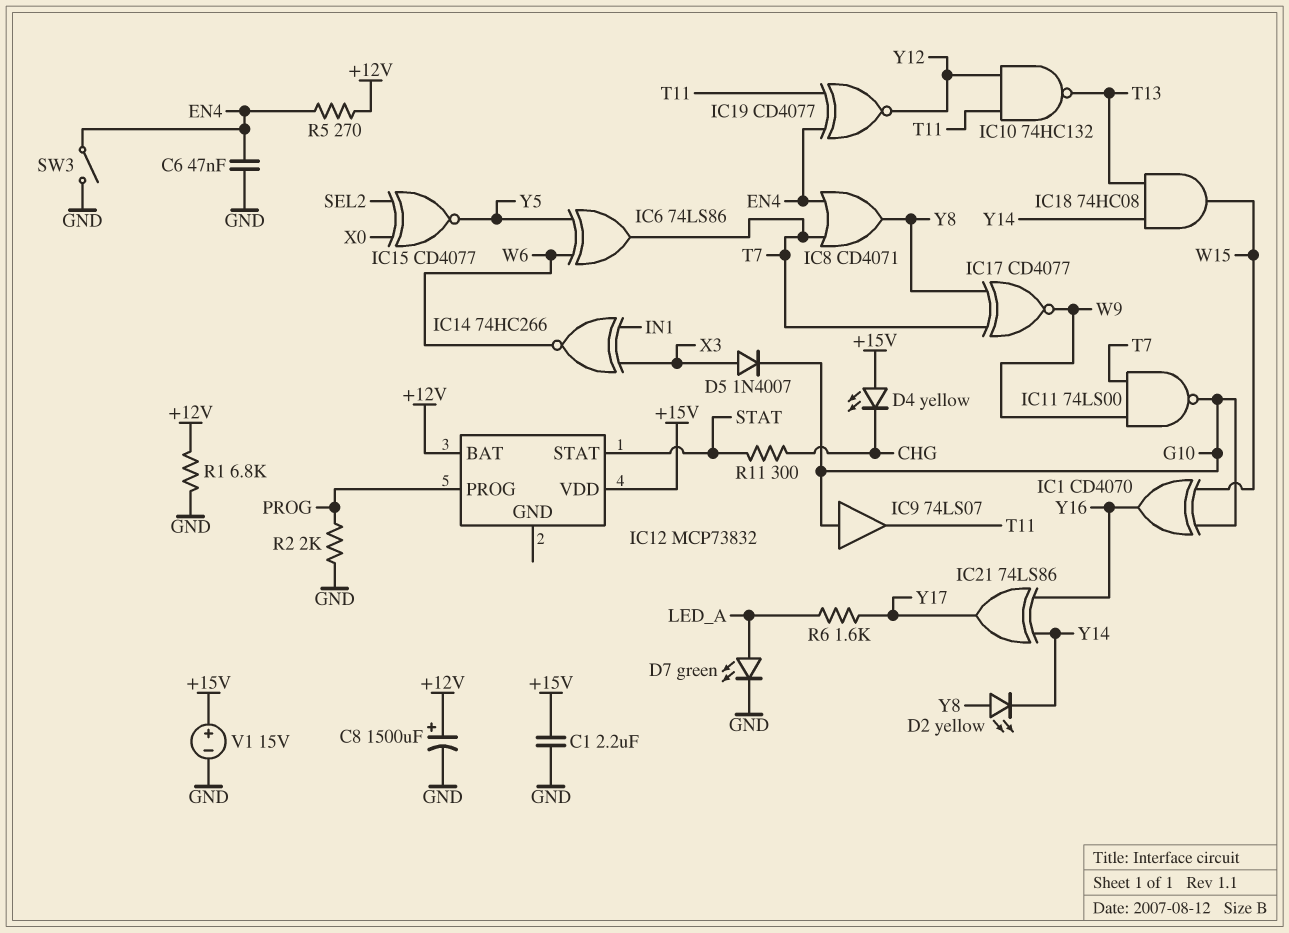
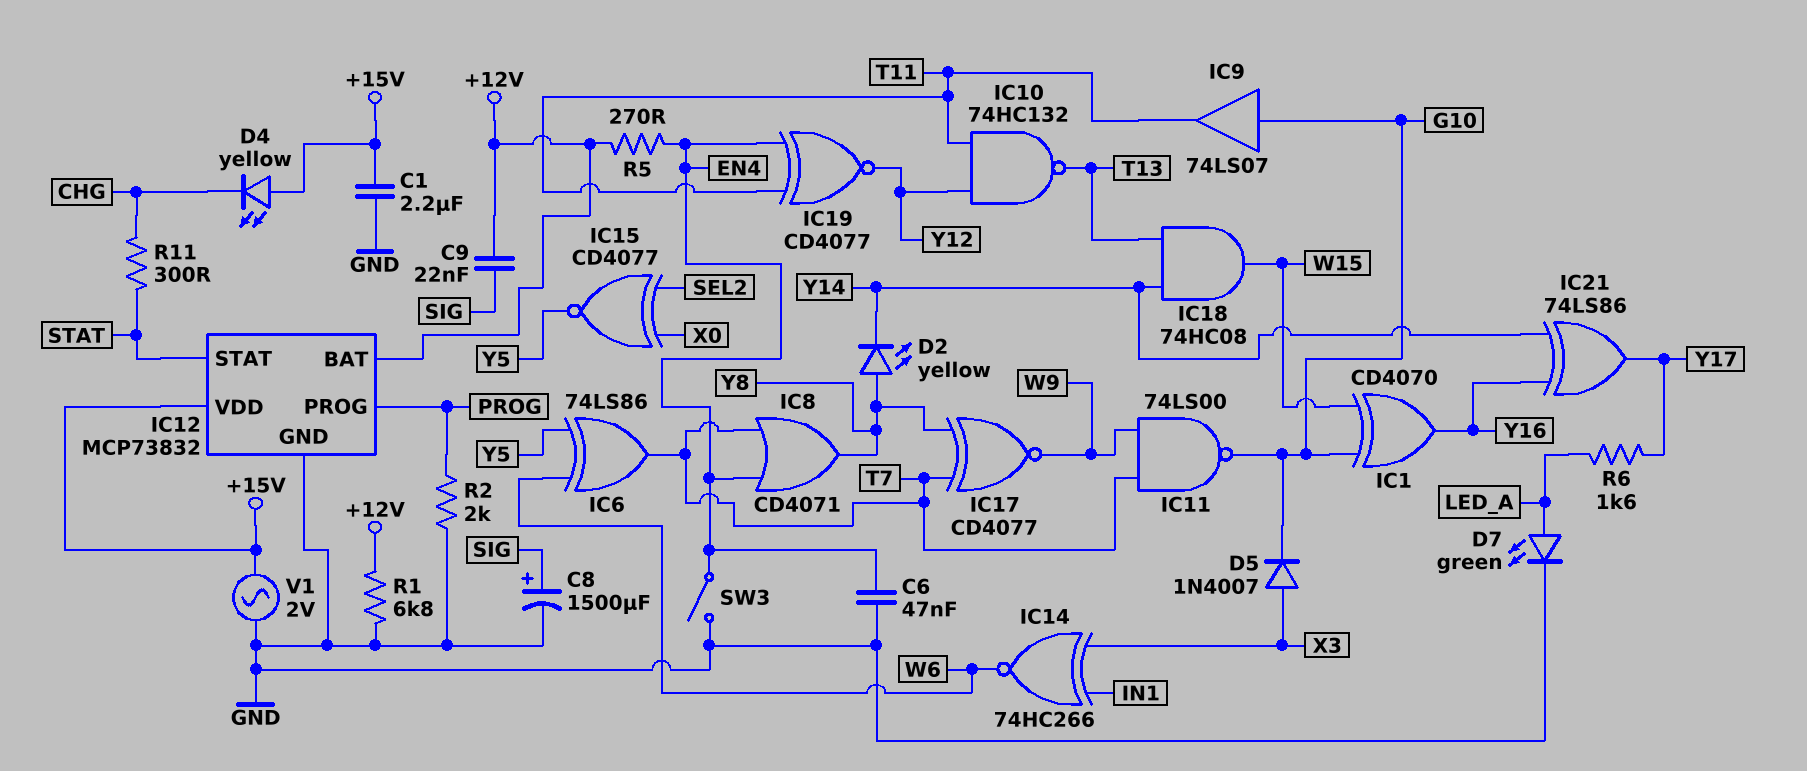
C8: 1500uF (plus +12V, minus GND) -> 1500uF (plus SIG, minus GND)
C9: none -> 22nF (+12V, SIG)
IC12 pin GND: none -> GND
V1: 15V (plus +15V, minus GND) -> AC 2V (+15V, GND)

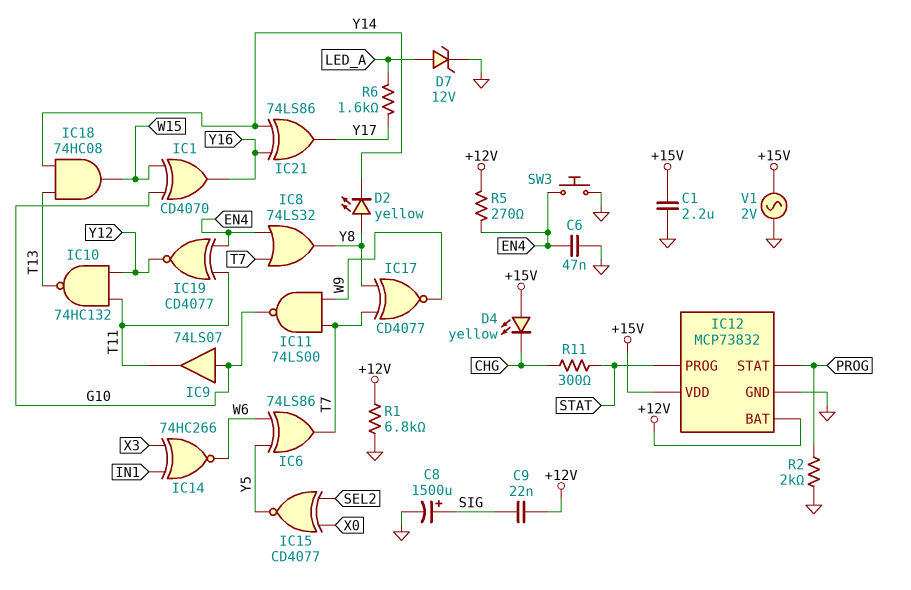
D5: diode 1N4007 (A X3, K G10) -> none
D7: LED green (A LED_A, K GND) -> zener 12V (A LED_A, K GND)
IC8: OR CD4071 (in EN4, in T7, out Y8) -> OR 74LS32 (in EN4, in T7, out Y8)
IC12 pin PROG: PROG -> STAT
IC12 pin STAT: STAT -> PROG
SW3: switch (EN4, GND) -> button (EN4, GND)

